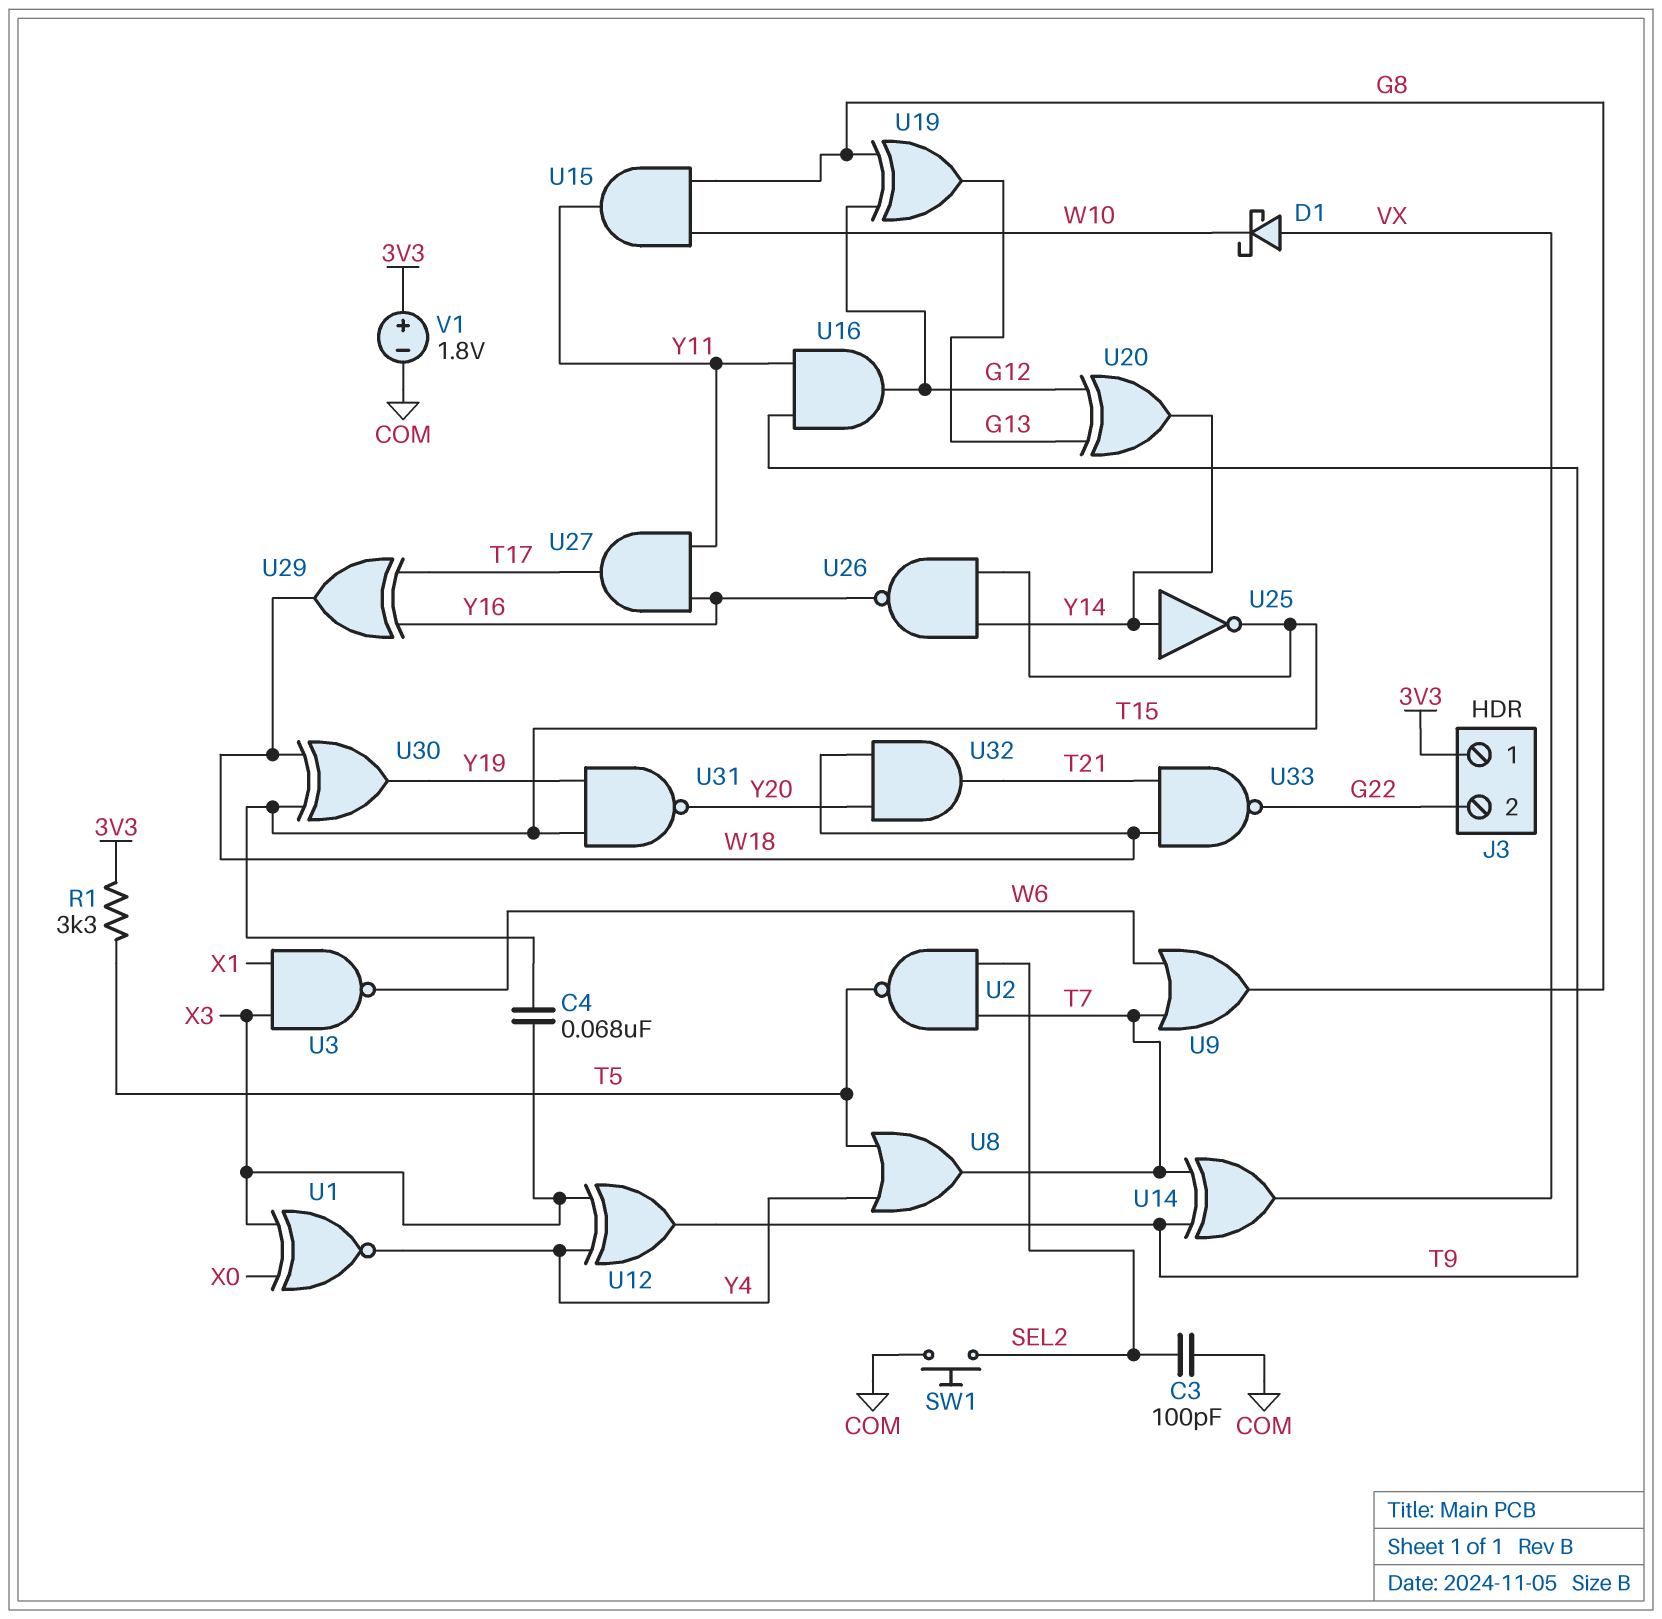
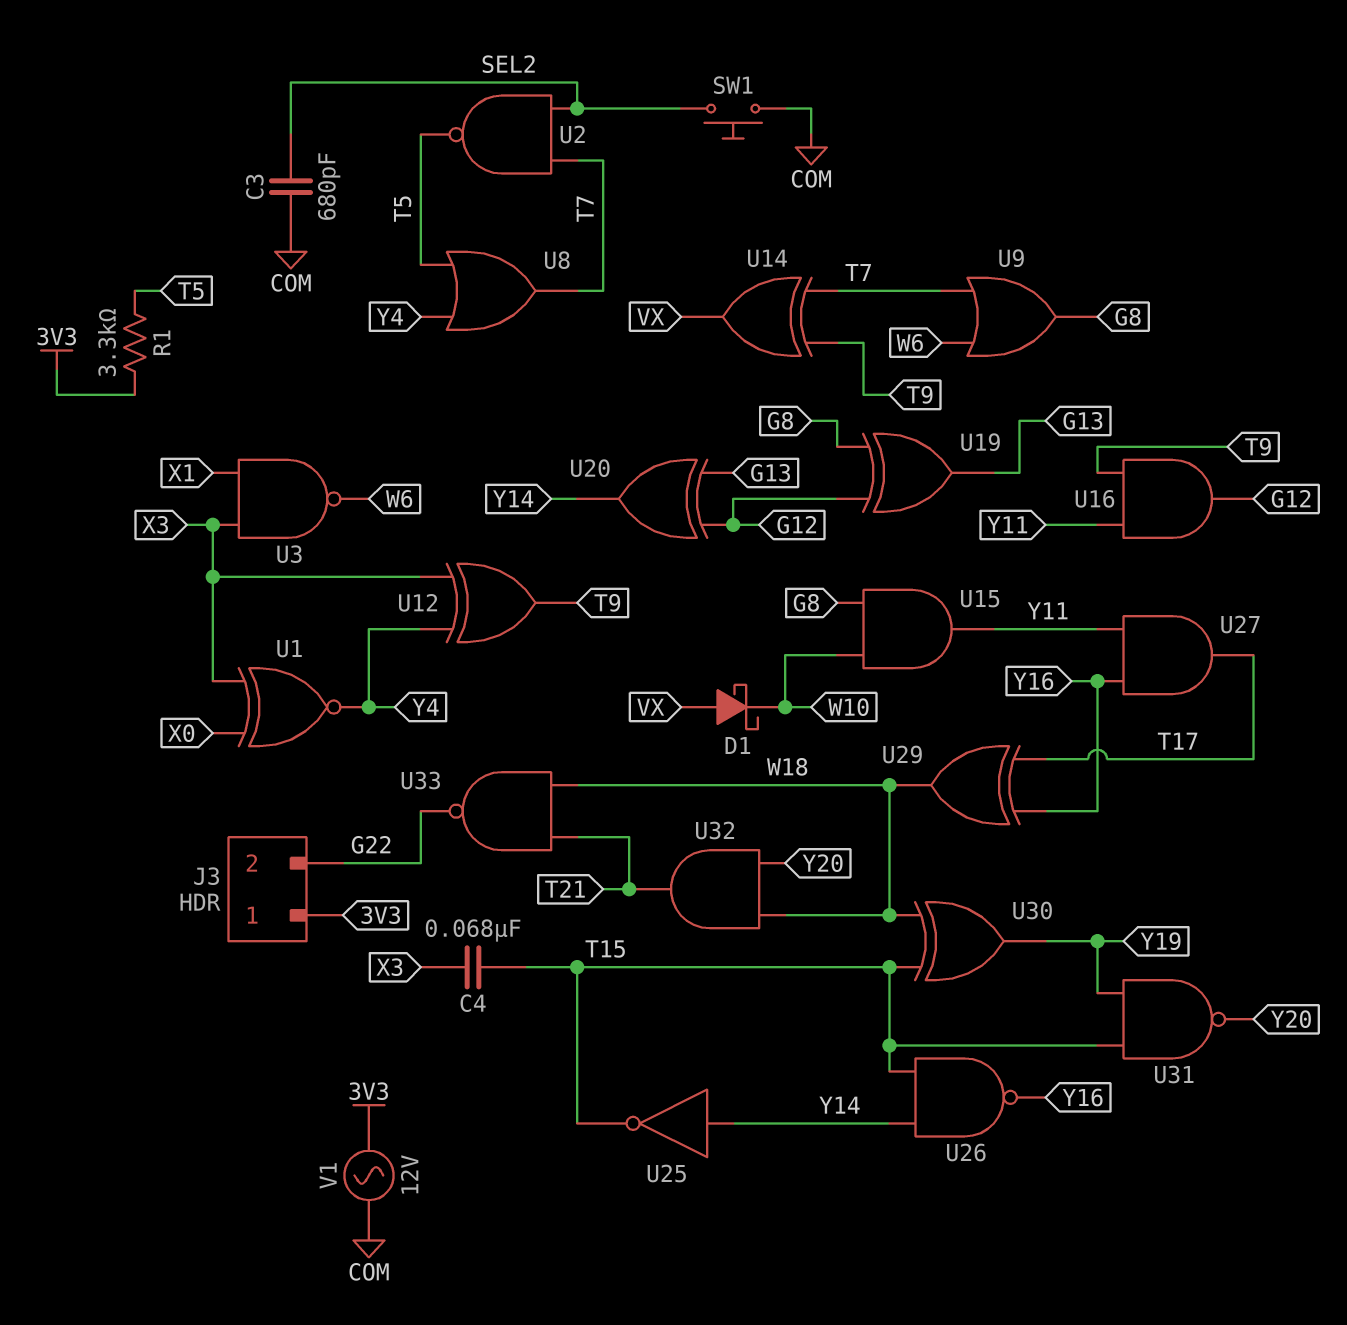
C3: 100pF (COM, SEL2) -> 680pF (COM, SEL2)
V1: 1.8V (plus 3V3, minus COM) -> AC 12V (3V3, COM)

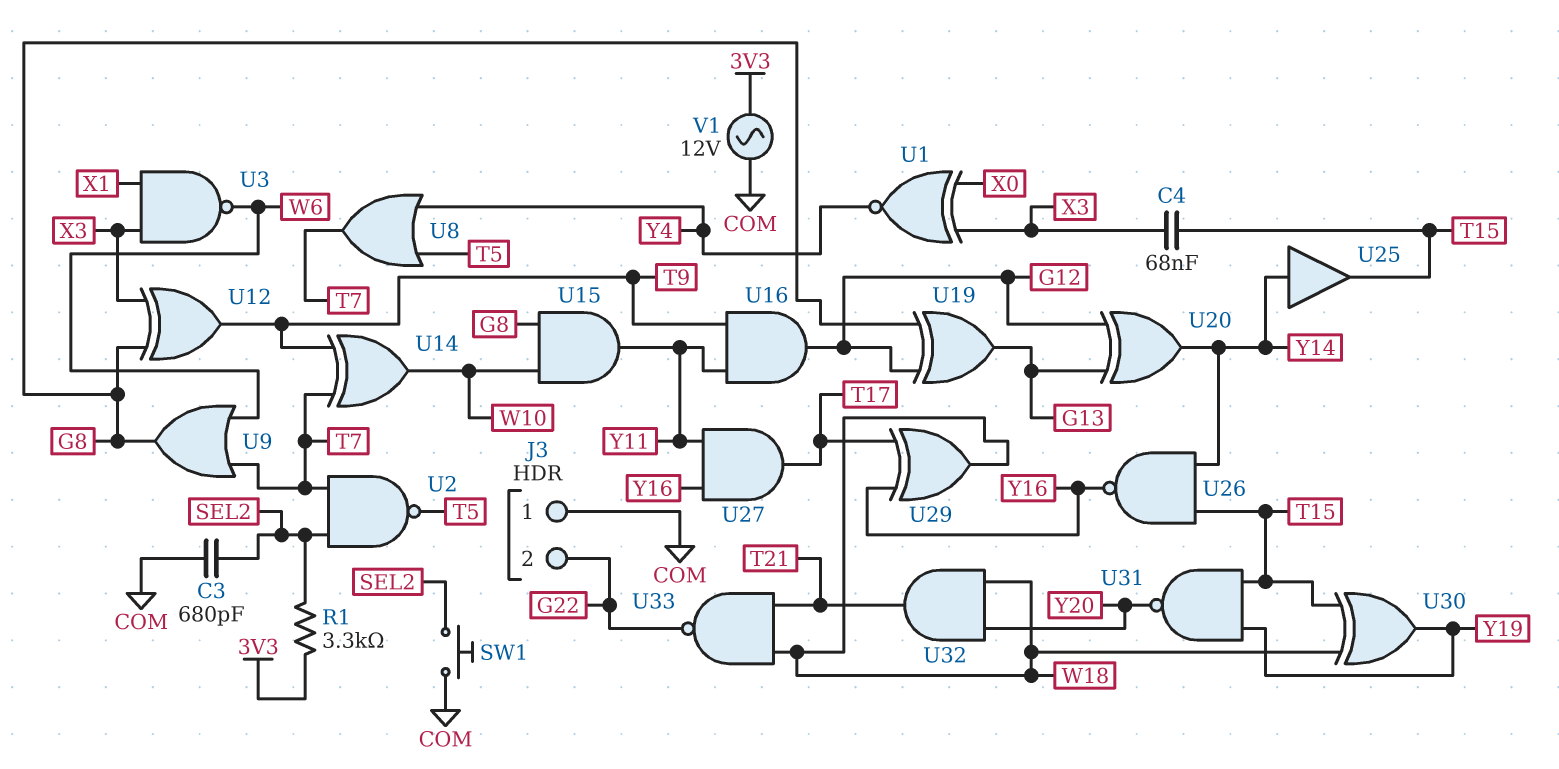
D1: schottky (A VX, K W10) -> none
J3 pin 1: 3V3 -> COM
R1: 3.3k (3V3, T5) -> 3.3k (3V3, SEL2)
U12: XOR (in X3, in Y4, out T9) -> XOR (in G8, in X3, out T9)
U14: XOR (in T7, in T9, out VX) -> XOR (in T7, in T9, out W10)
U25: NOT (in Y14, out T15) -> buffer (in Y14, out T15)

